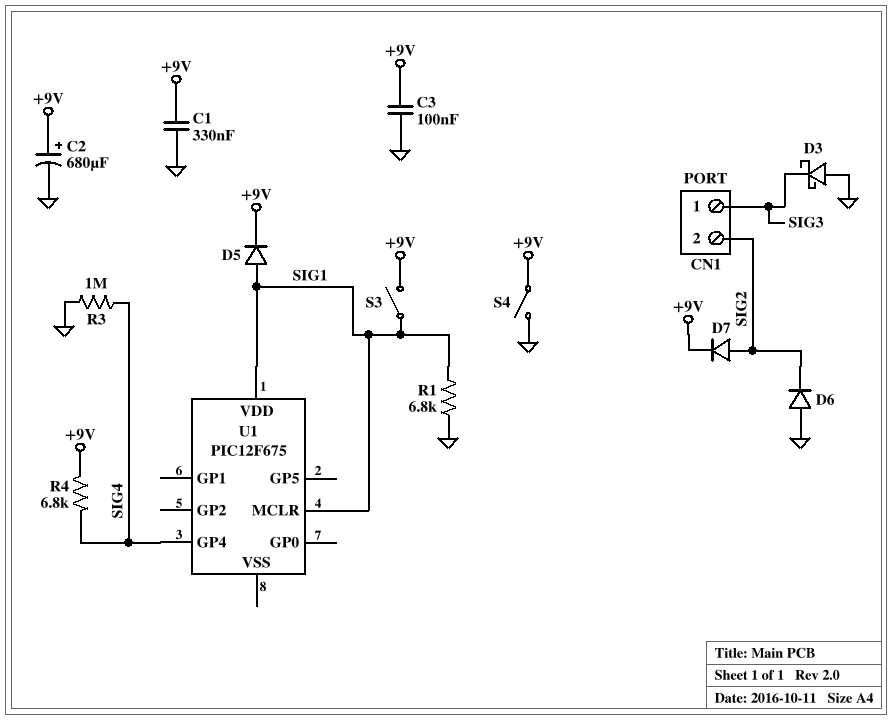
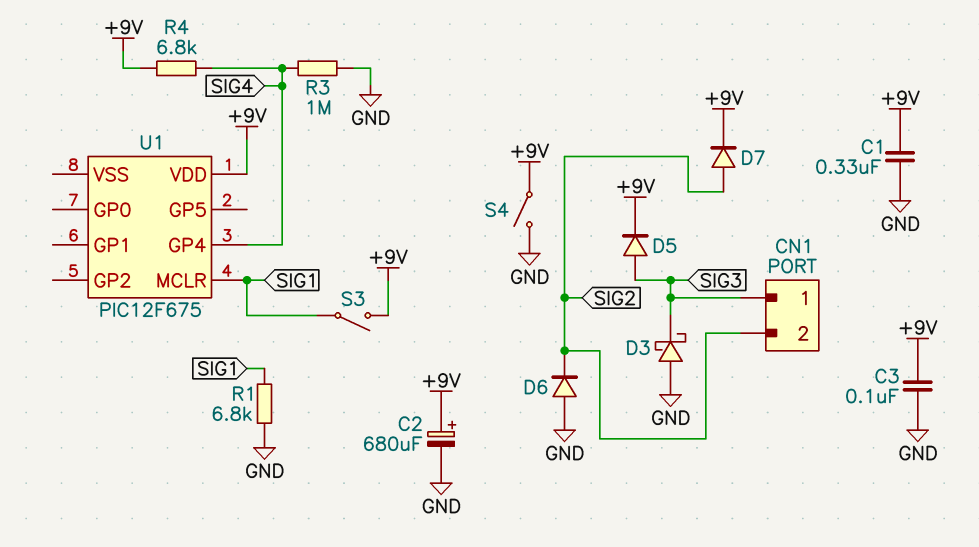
D5: diode (A SIG1, K +9V) -> diode (A SIG3, K +9V)
U1 pin VDD: SIG1 -> +9V

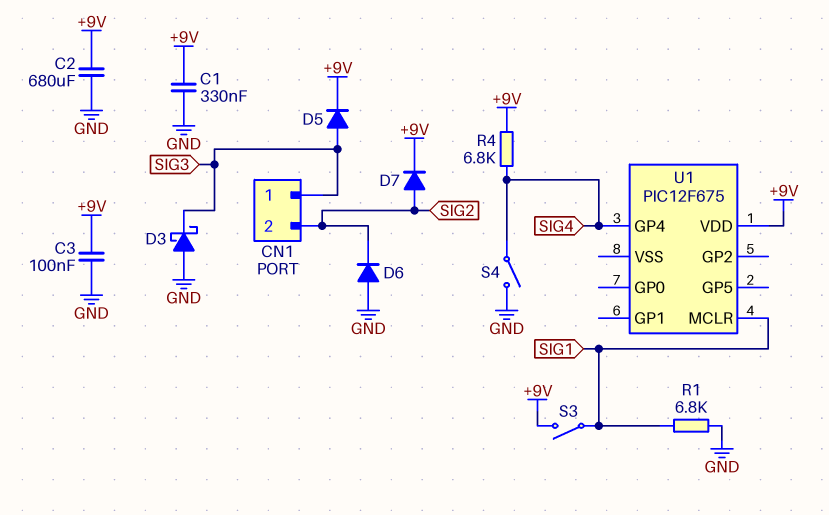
C2: 680uF (plus +9V, minus GND) -> 680uF (+9V, GND)
R3: 1M (GND, SIG4) -> none
S4: switch (+9V, GND) -> switch (GND, SIG4)

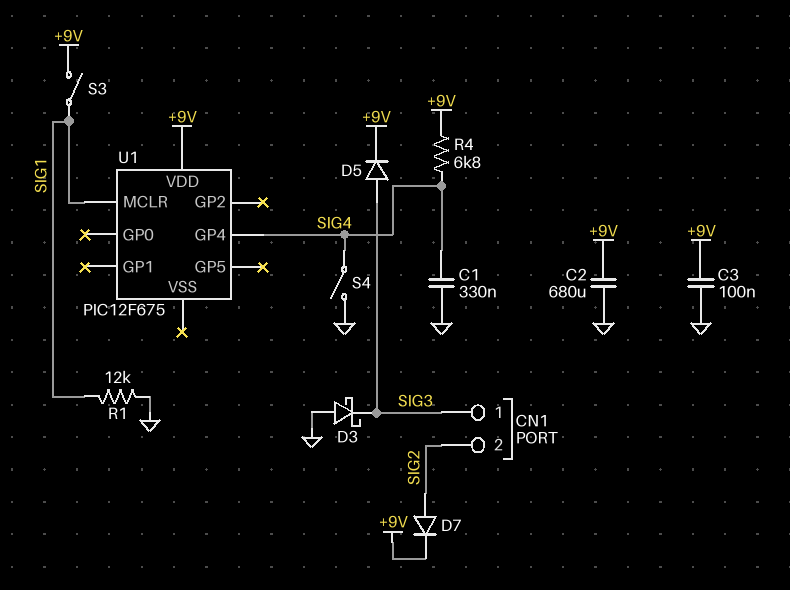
C1: 330nF (+9V, GND) -> 330nF (GND, SIG4)
D6: diode (A GND, K SIG2) -> none
R1: 6.8k (GND, SIG1) -> 12k (GND, SIG1)

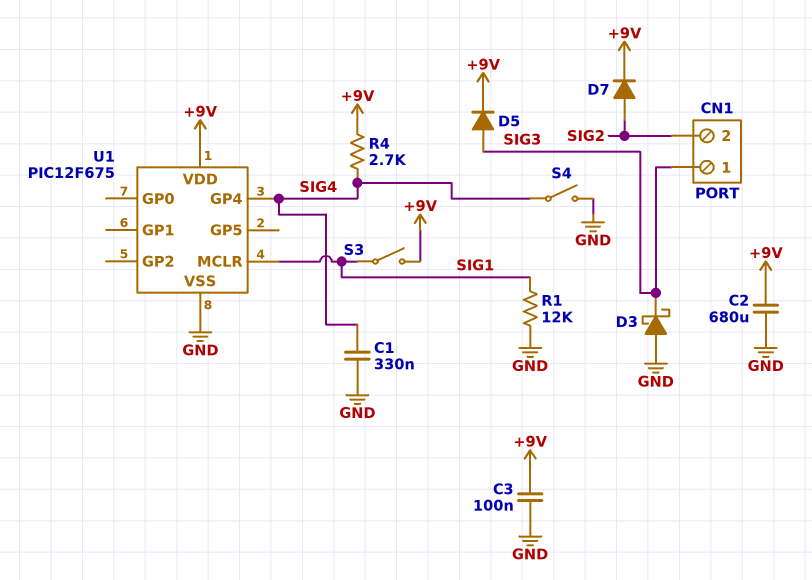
R4: 6.8k (+9V, SIG4) -> 2.7k (+9V, SIG4)
U1 pin VSS: none -> GND

